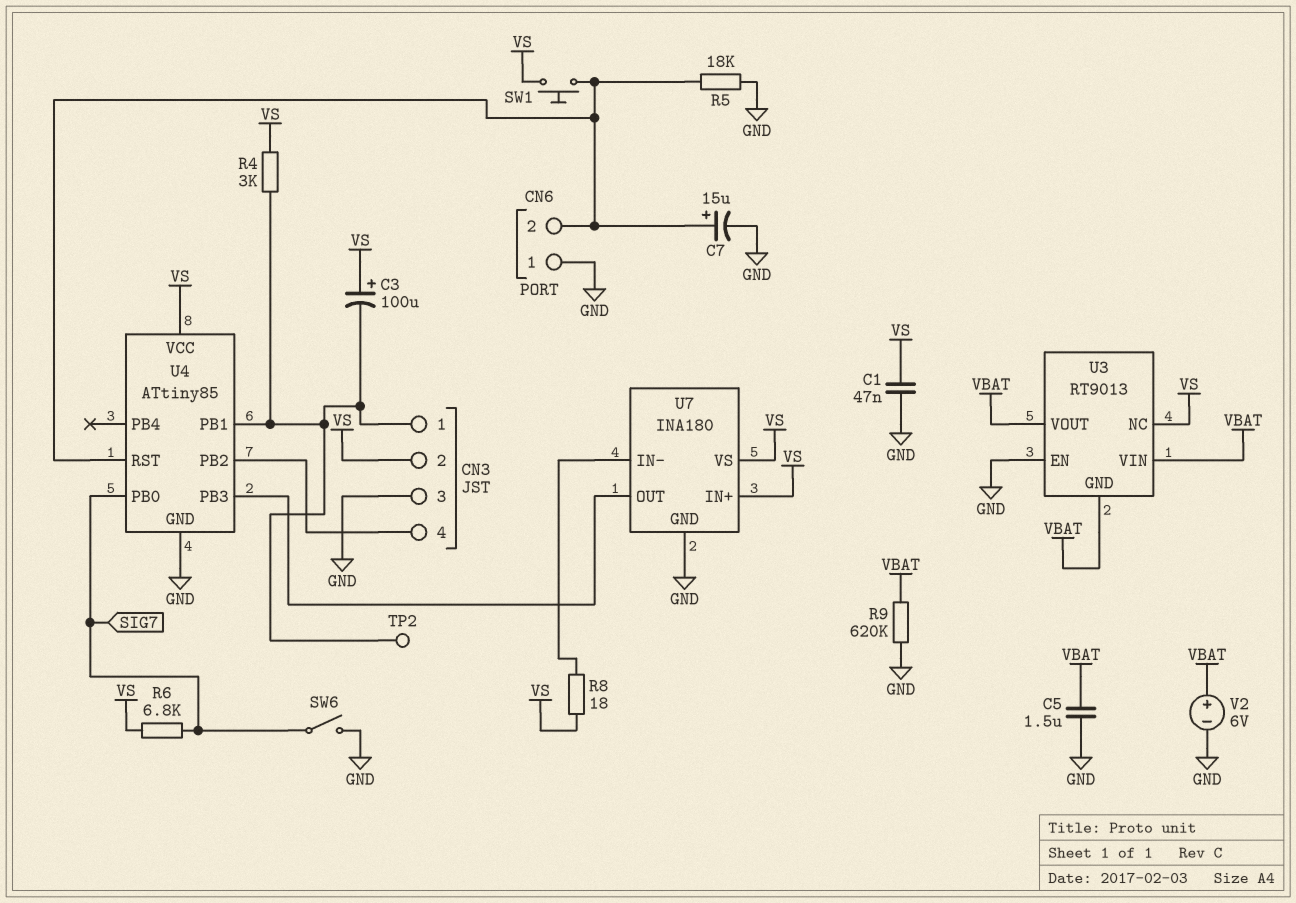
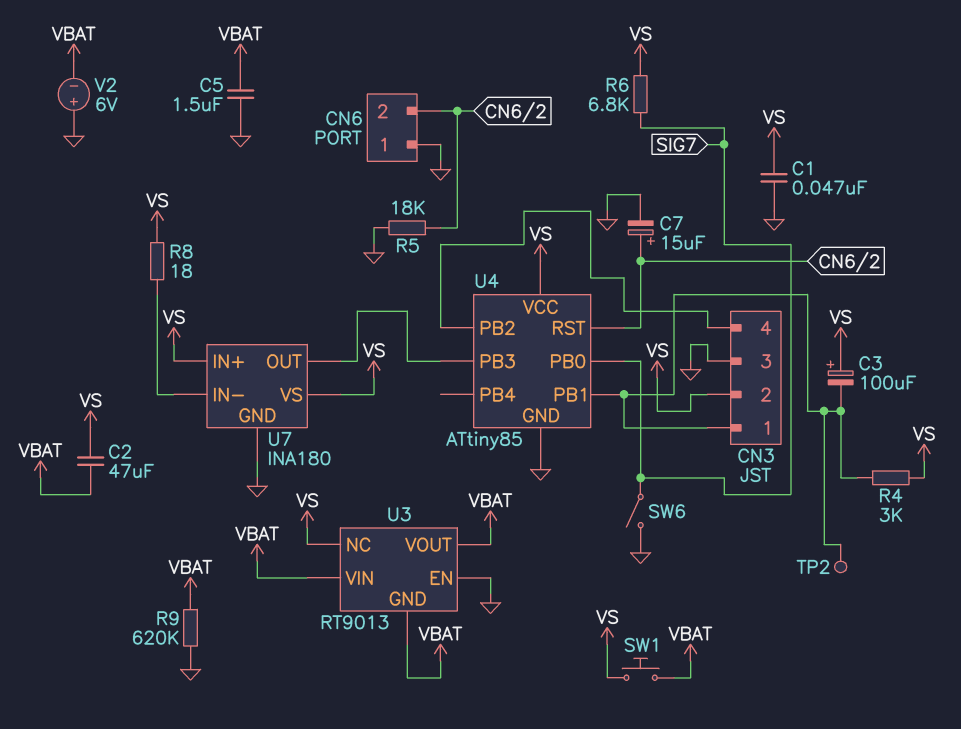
C2: none -> 47uF (VBAT, VS)
SW1: button (CN6/2, VS) -> button (VBAT, VS)
V2: 6V (plus VBAT, minus GND) -> 6V (plus GND, minus VBAT)

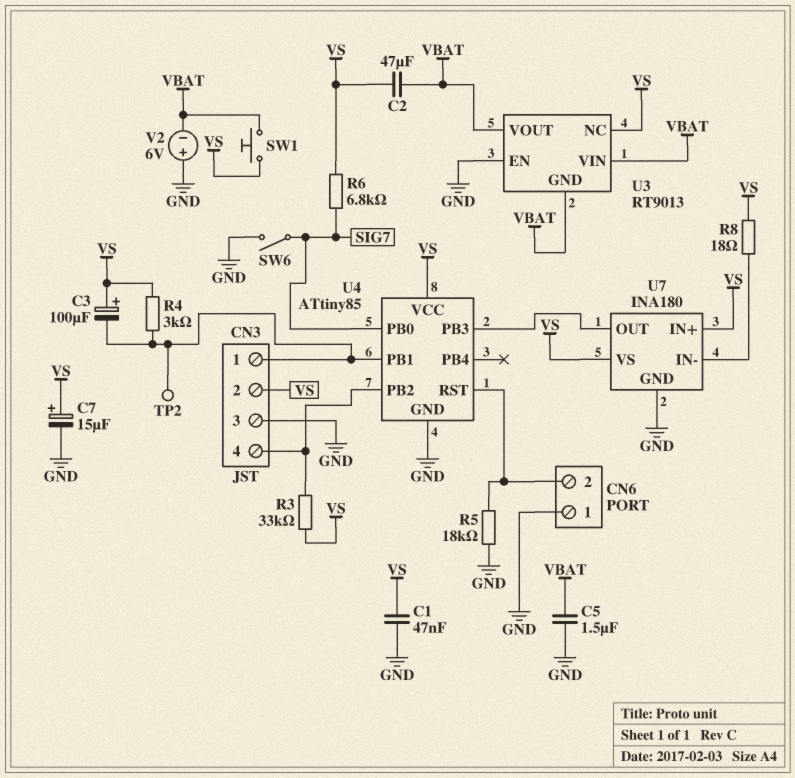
C7: 15uF (plus CN6/2, minus GND) -> 15uF (plus VS, minus GND)
R3: none -> 33k (CN3/4, VS)
R9: 620k (GND, VBAT) -> none

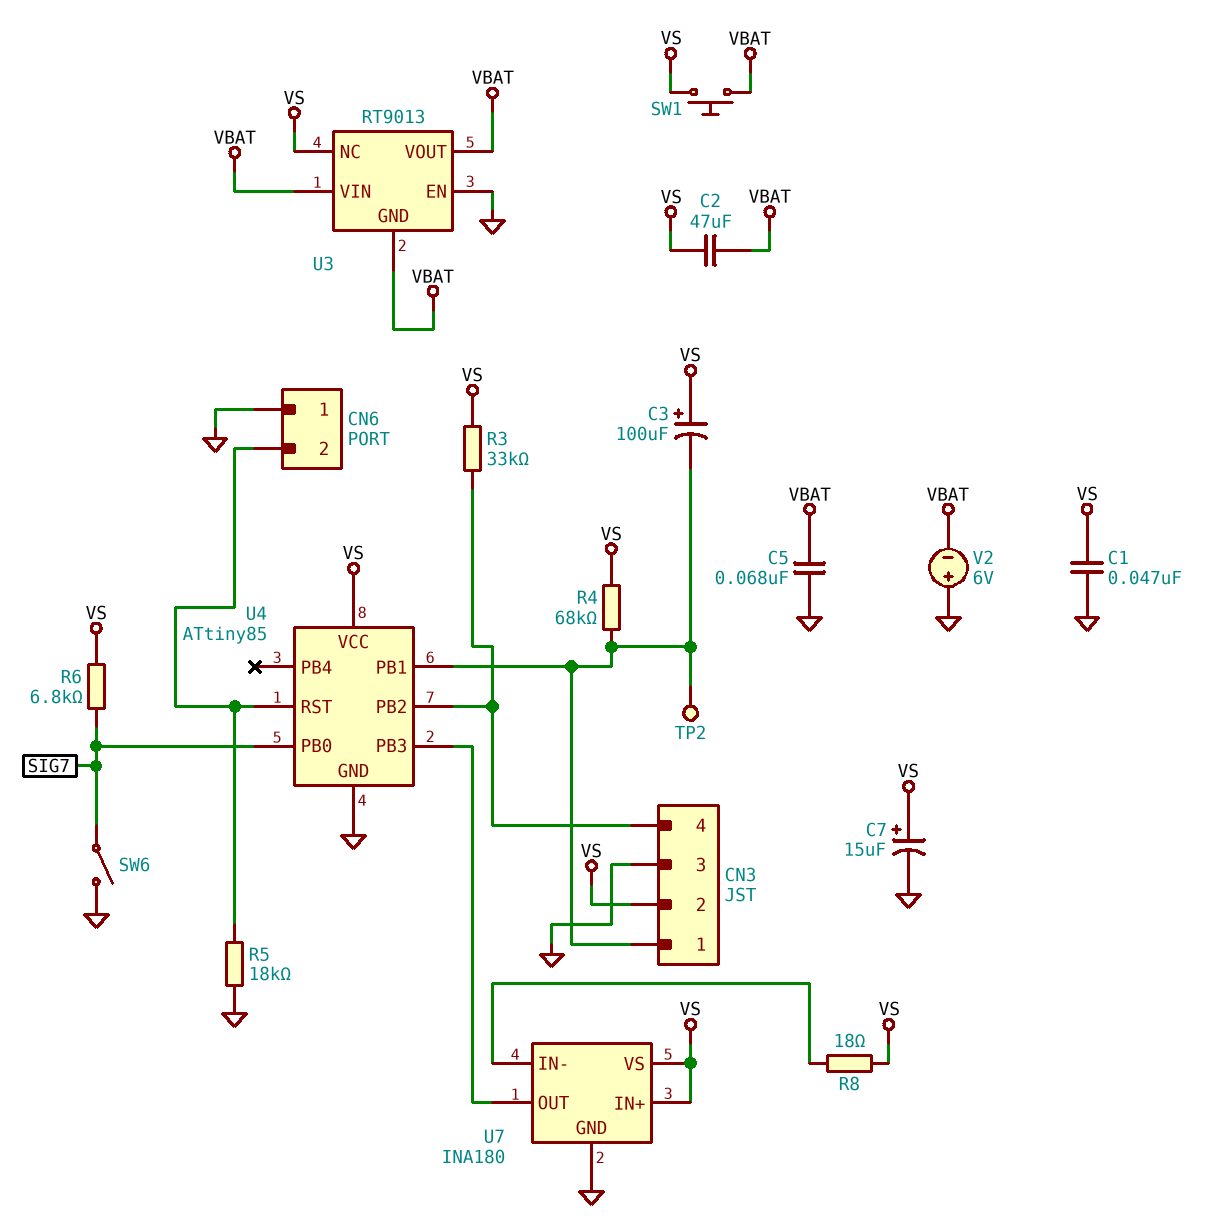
C5: 1.5uF (GND, VBAT) -> 68nF (GND, VBAT)
R4: 3k (CN3/1, VS) -> 68k (CN3/1, VS)

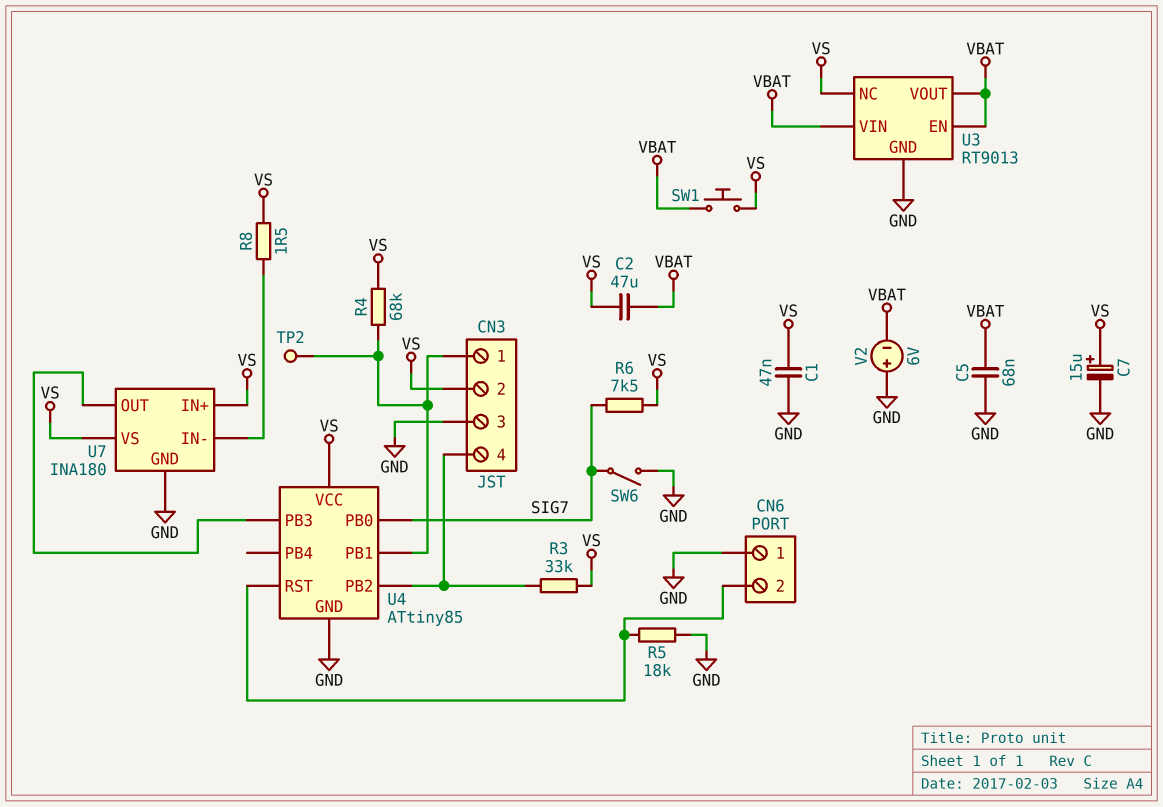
C3: 100uF (plus VS, minus CN3/1) -> none
R6: 6.8k (SIG7, VS) -> 7.5k (SIG7, VS)
R8: 18 (U7/IN-, VS) -> 1.5 (U7/IN-, VS)
U3 pin EN: GND -> VBAT
U3 pin GND: VBAT -> GND

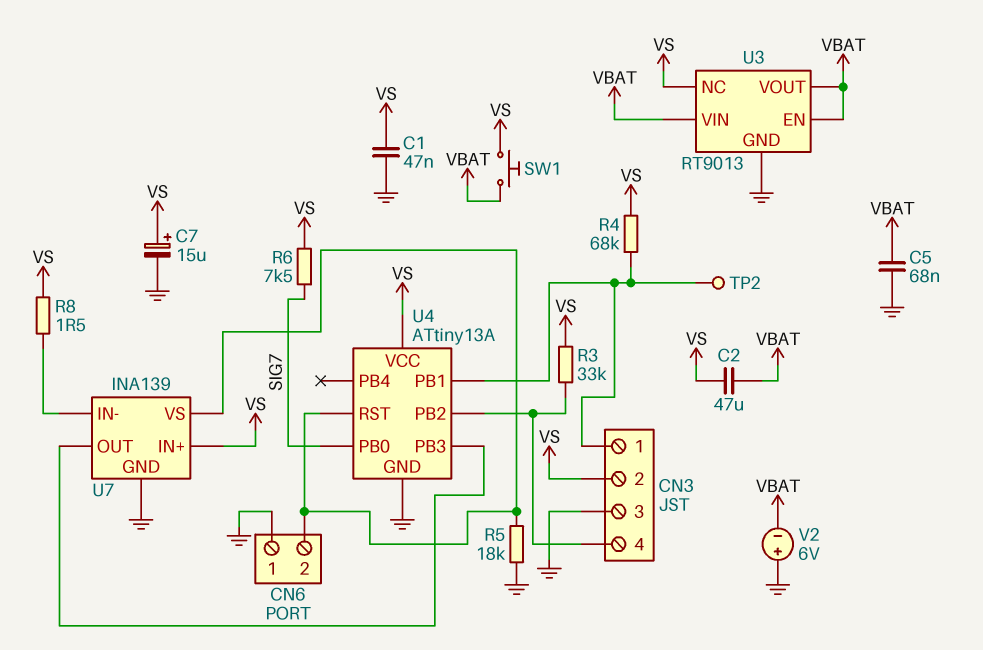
SW6: switch (GND, SIG7) -> none
U4: ATtiny85 -> ATtiny13A
U7: INA180 -> INA139
U7 pin VS: VS -> CN6/2

